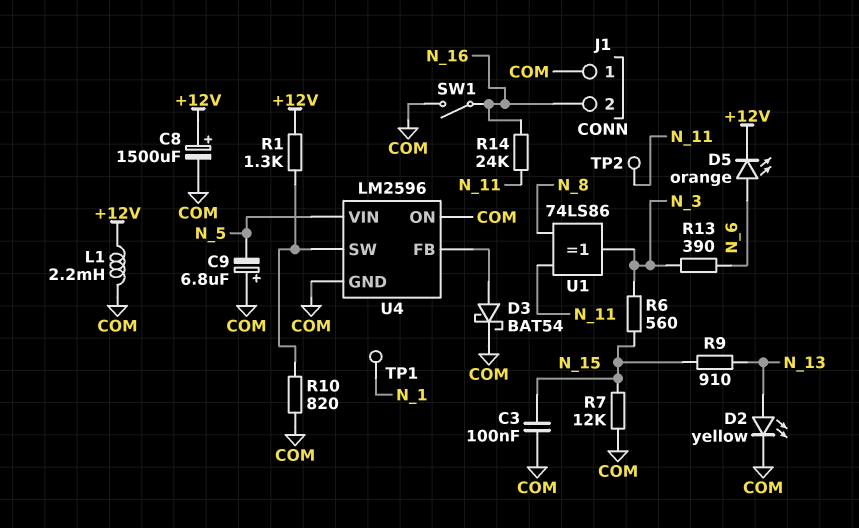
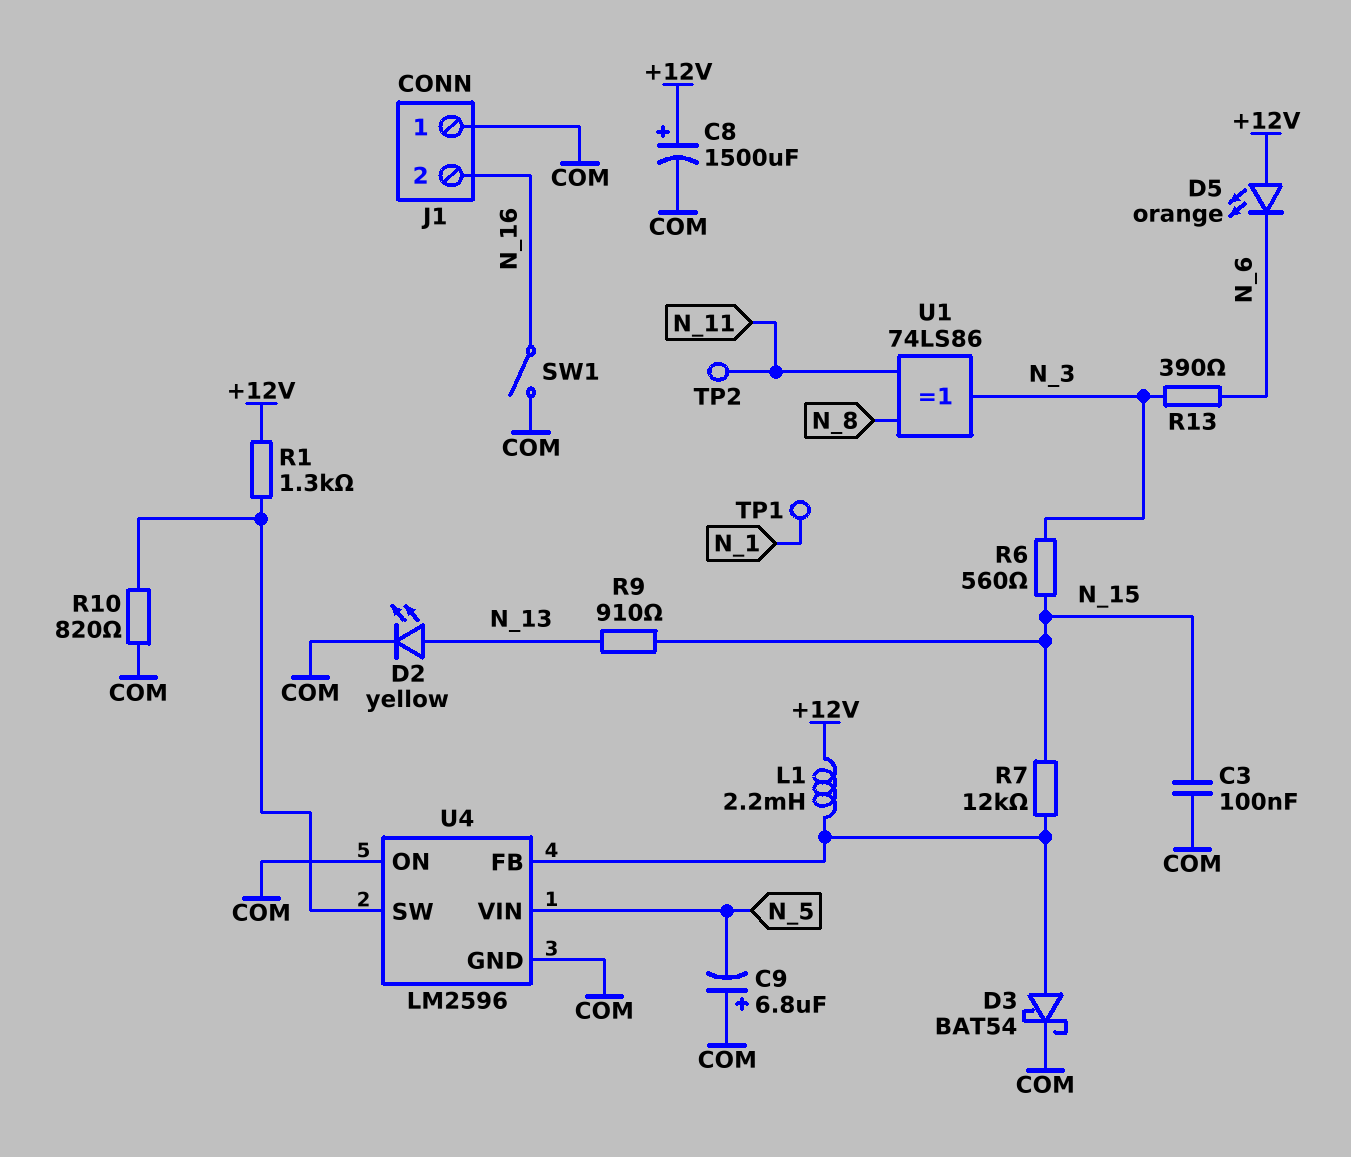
D5: LED orange (A N_6, K +12V) -> LED orange (A +12V, K N_6)
L1: 2.2mH (+12V, COM) -> 2.2mH (+12V, U4/FB)
R7: 12k (COM, N_15) -> 12k (N_15, U4/FB)
R14: 24k (N_11, N_16) -> none

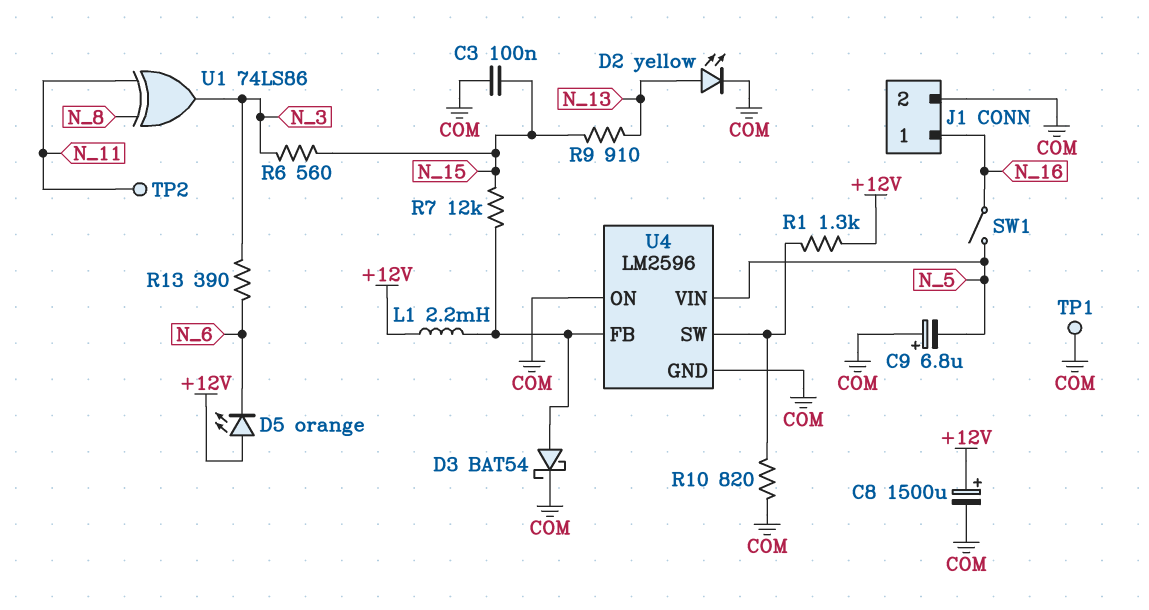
J1 pin 1: COM -> N_16
J1 pin 2: N_16 -> COM
SW1: switch (COM, N_16) -> switch (N_5, N_16)
TP1: test point (N_1) -> test point (COM)

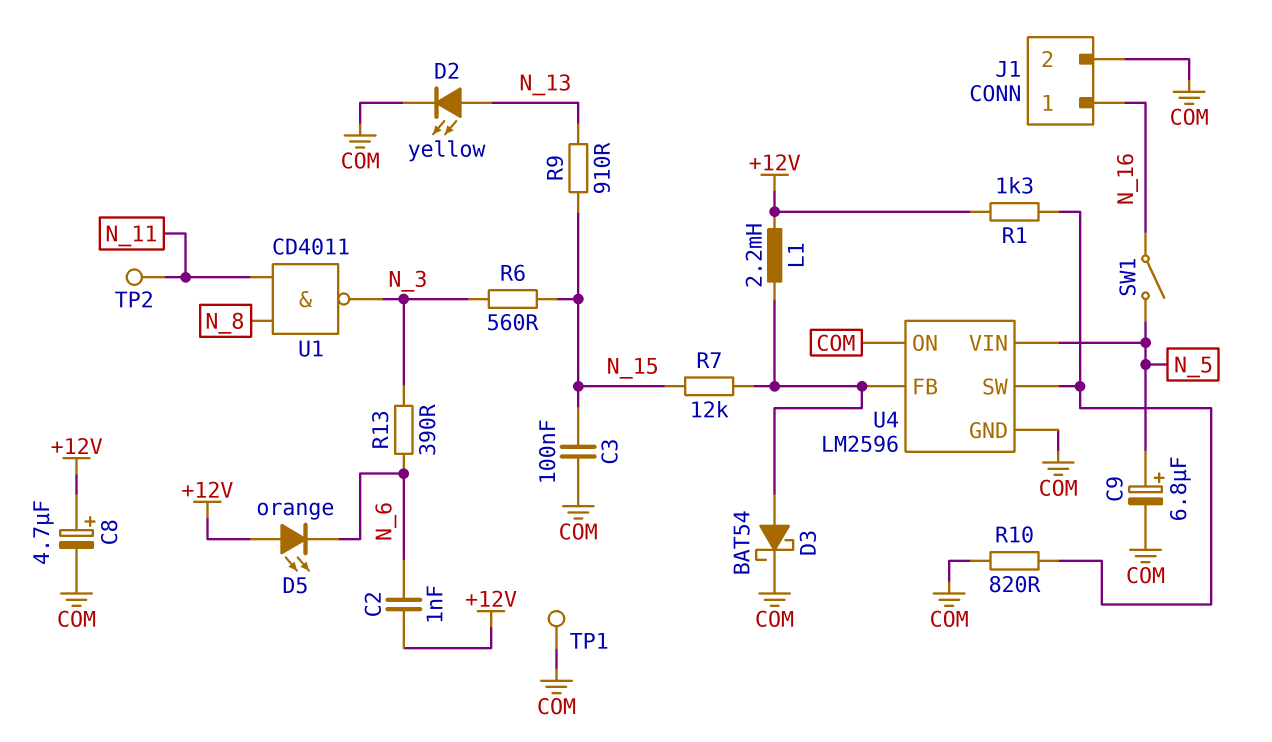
C2: none -> 1nF (+12V, N_6)
C8: 1500uF (plus +12V, minus COM) -> 4.7uF (plus +12V, minus COM)
C9: 6.8uF (plus COM, minus N_5) -> 6.8uF (plus N_5, minus COM)
U1: XOR 74LS86 (in N_8, in N_11, out N_3) -> NAND CD4011 (in N_8, in N_11, out N_3)

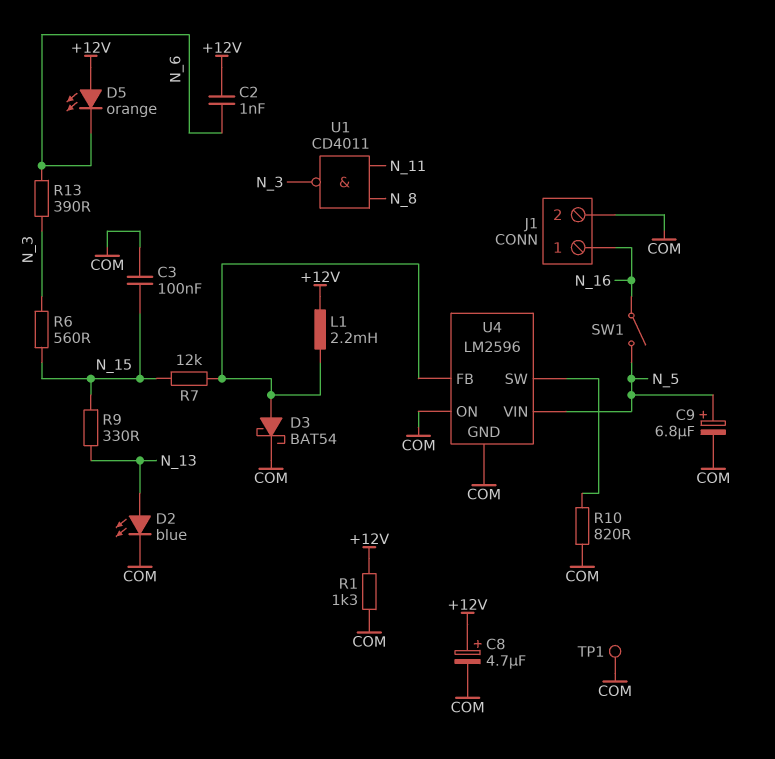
D2: LED yellow (A N_13, K COM) -> LED blue (A N_13, K COM)
R1: 1.3k (+12V, U4/SW) -> 1.3k (+12V, COM)
R9: 910 (N_13, N_15) -> 330 (N_13, N_15)
TP2: test point (N_11) -> none

